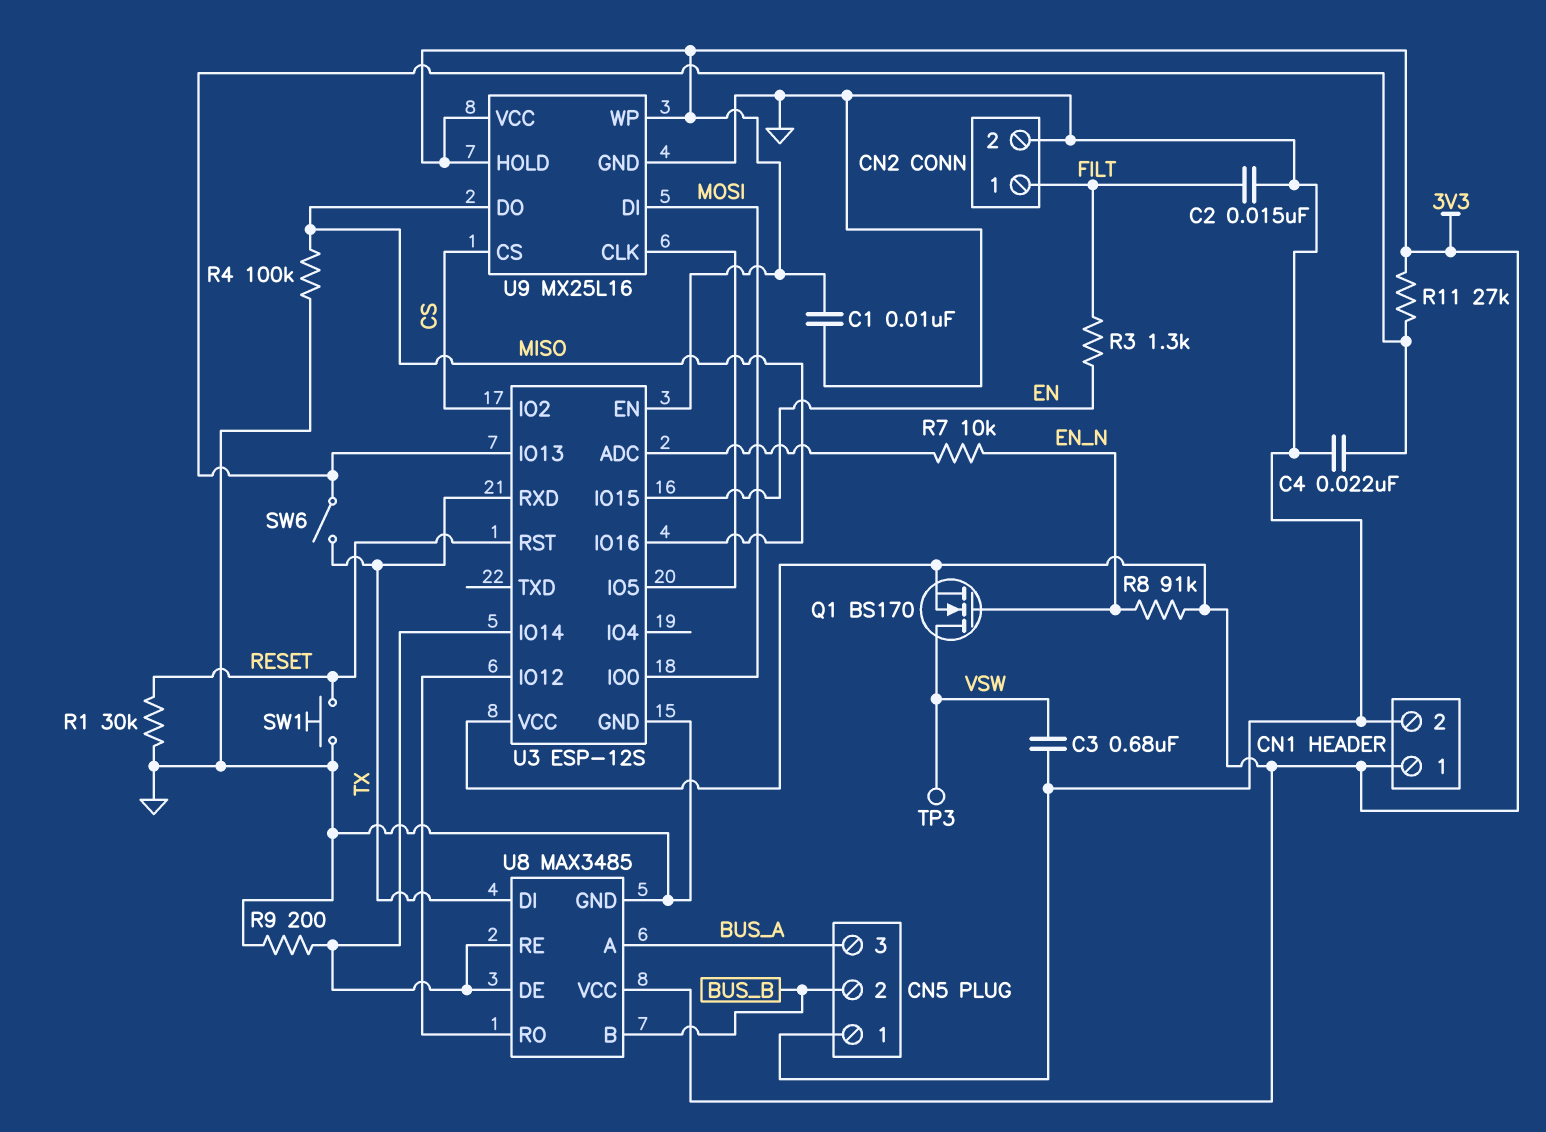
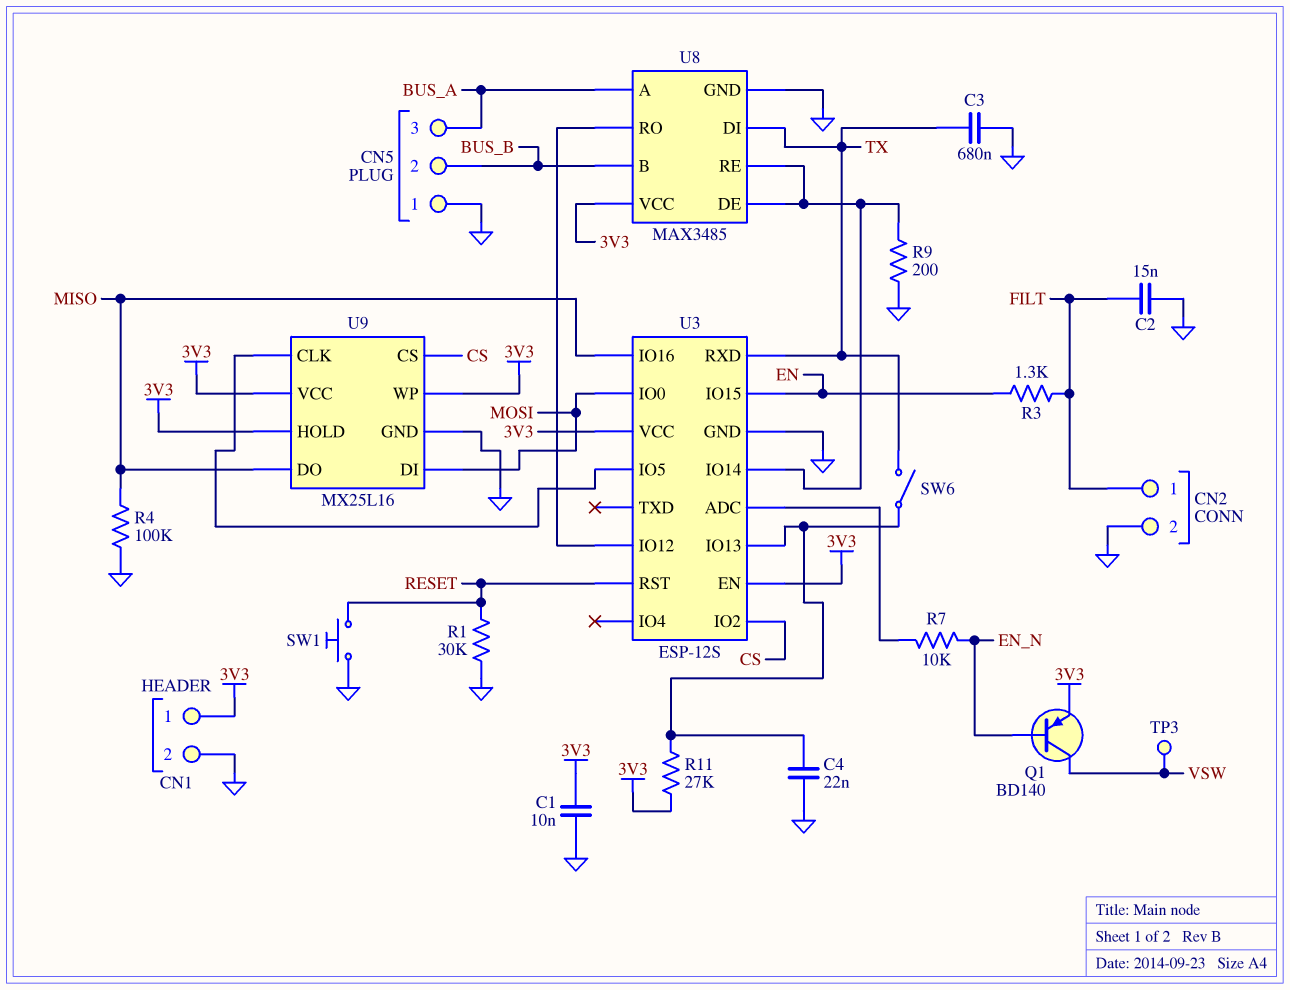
C3: 680nF (GND, VSW) -> 680nF (GND, TX)
Q1: NMOS BS170 (G EN_N, D VSW, S 3V3) -> PNP BD140 (B EN_N, C VSW, E 3V3)
R8: 91k (3V3, EN_N) -> none

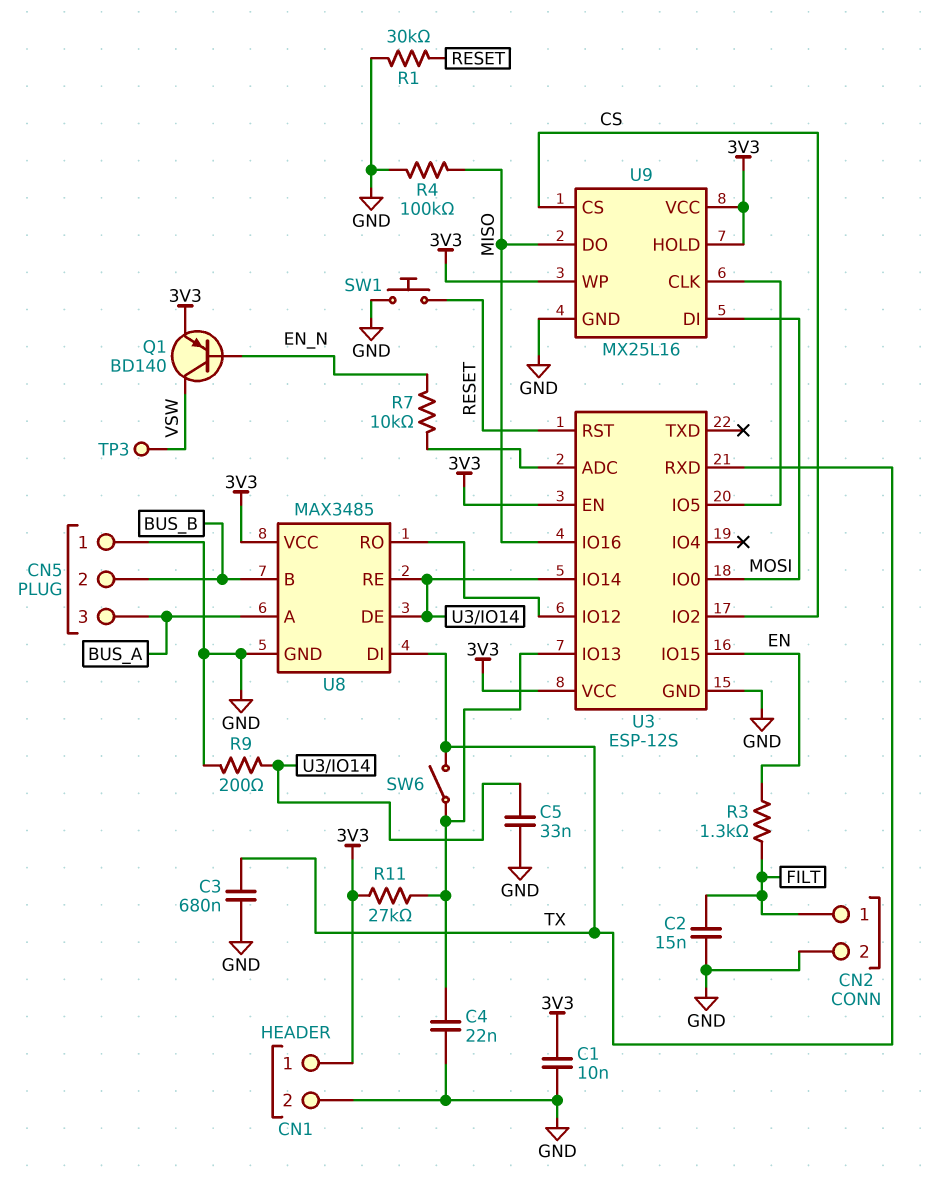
C5: none -> 33nF (GND, U3/IO14)

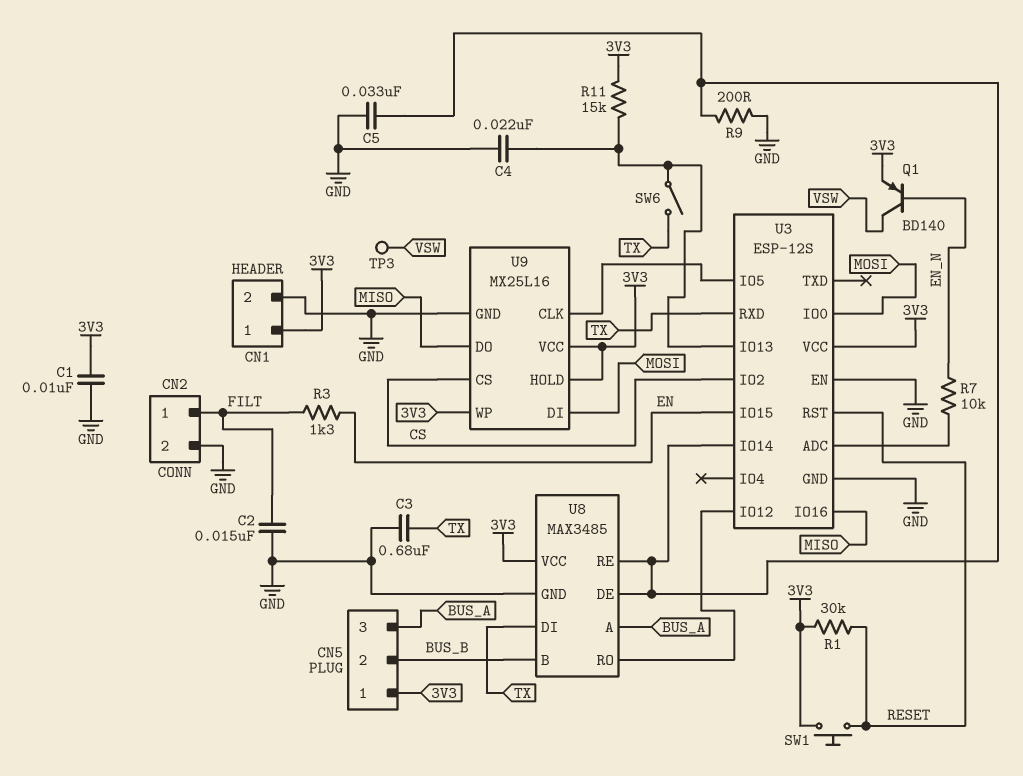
CN5 pin 1: GND -> 3V3
R1: 30k (GND, RESET) -> 30k (3V3, RESET)
R4: 100k (GND, MISO) -> none
R11: 27k (3V3, U3/IO13) -> 15k (3V3, U3/IO13)
SW1: button (GND, RESET) -> button (3V3, RESET)
U3 pin EN: 3V3 -> GND

